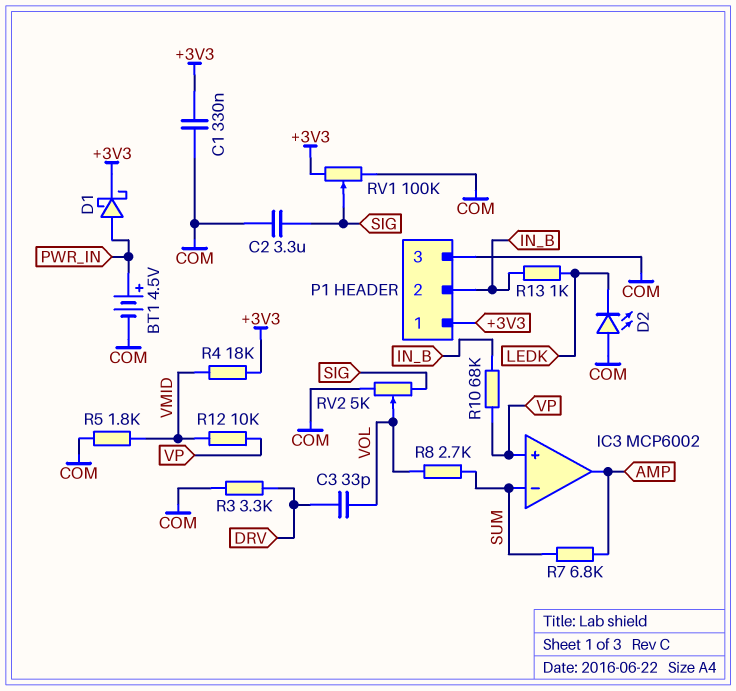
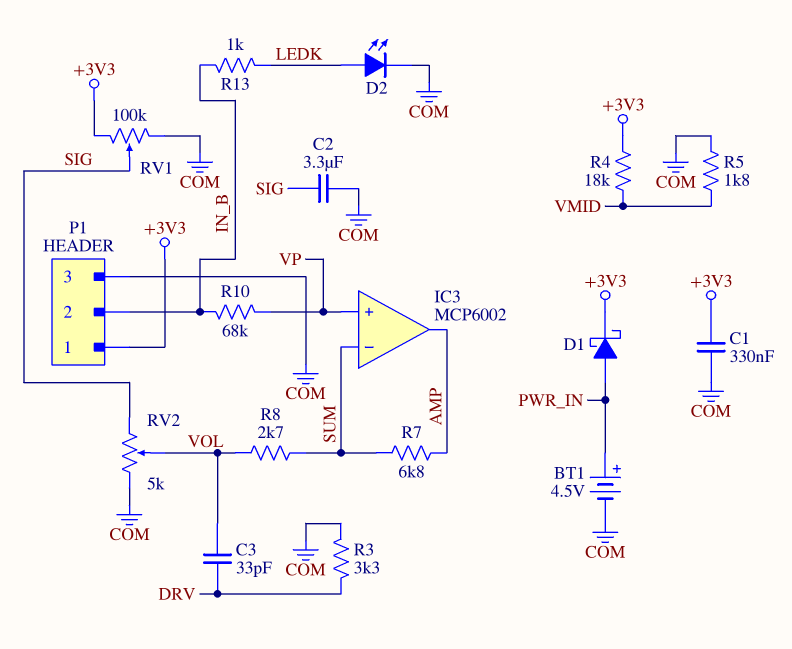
D2: LED (A COM, K LEDK) -> LED (A LEDK, K COM)
R12: 10k (VMID, VP) -> none

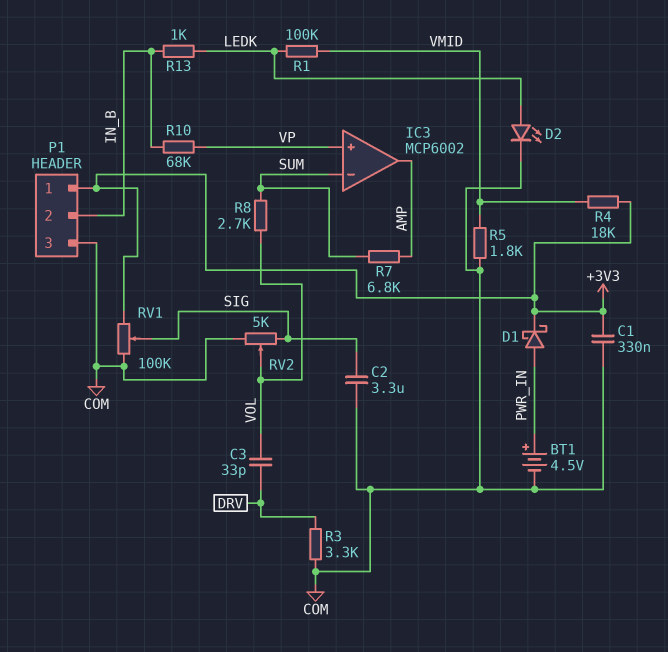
R1: none -> 100k (LEDK, VMID)

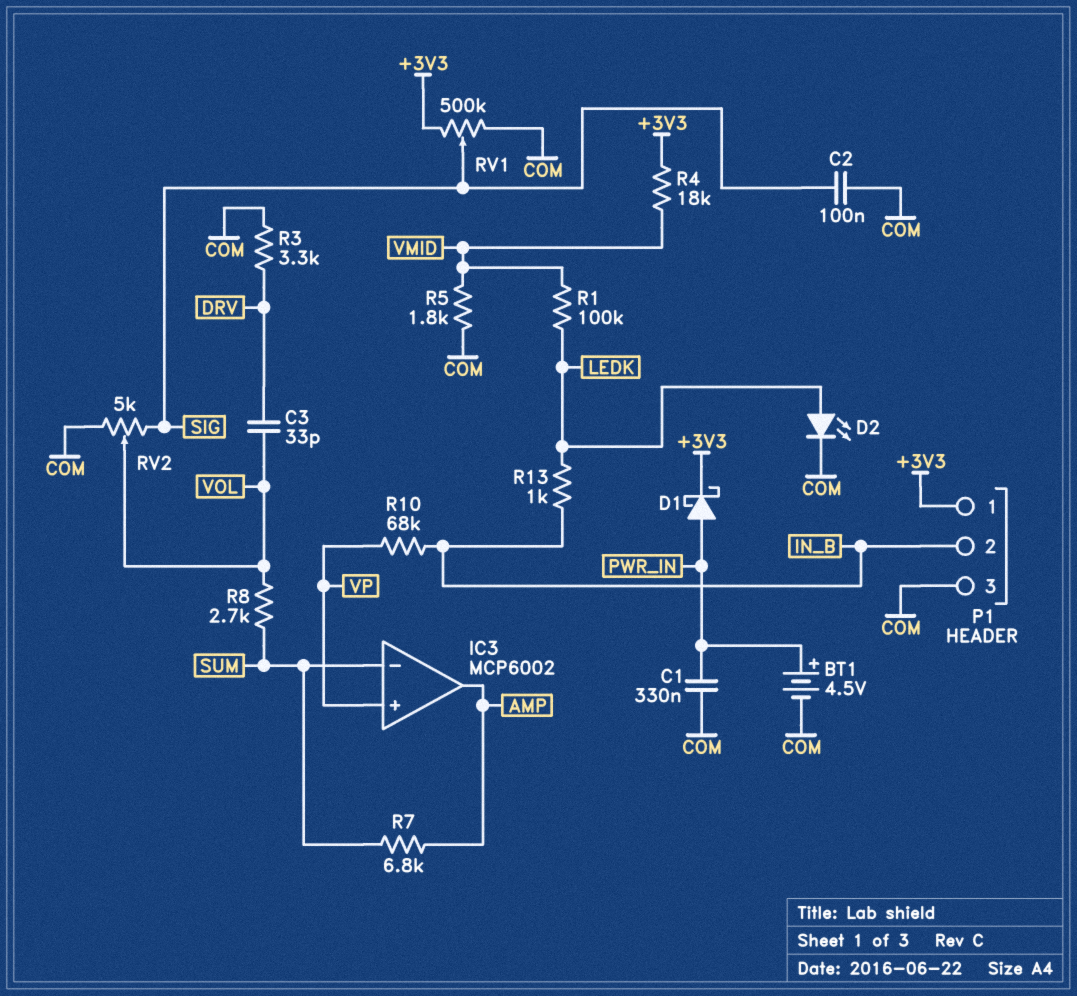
C1: 330nF (+3V3, COM) -> 330nF (COM, PWR_IN)
C2: 3.3uF (COM, SIG) -> 100nF (COM, SIG)
RV1: 100k (+3V3, COM, wiper SIG) -> 500k (+3V3, COM, wiper SIG)

